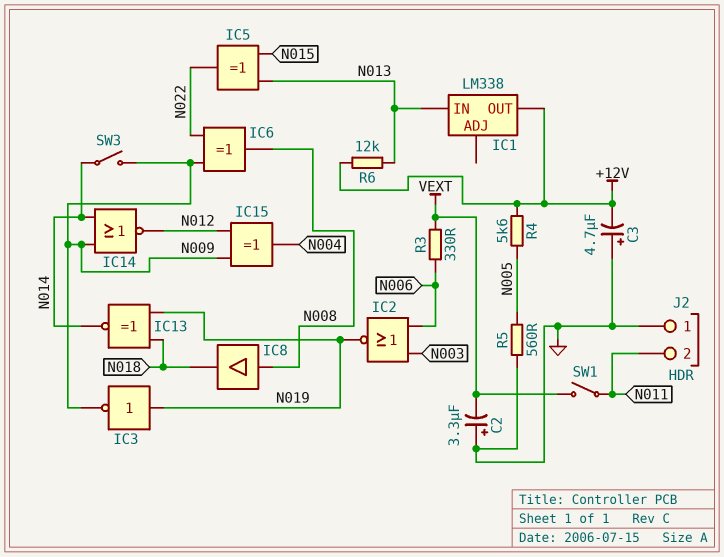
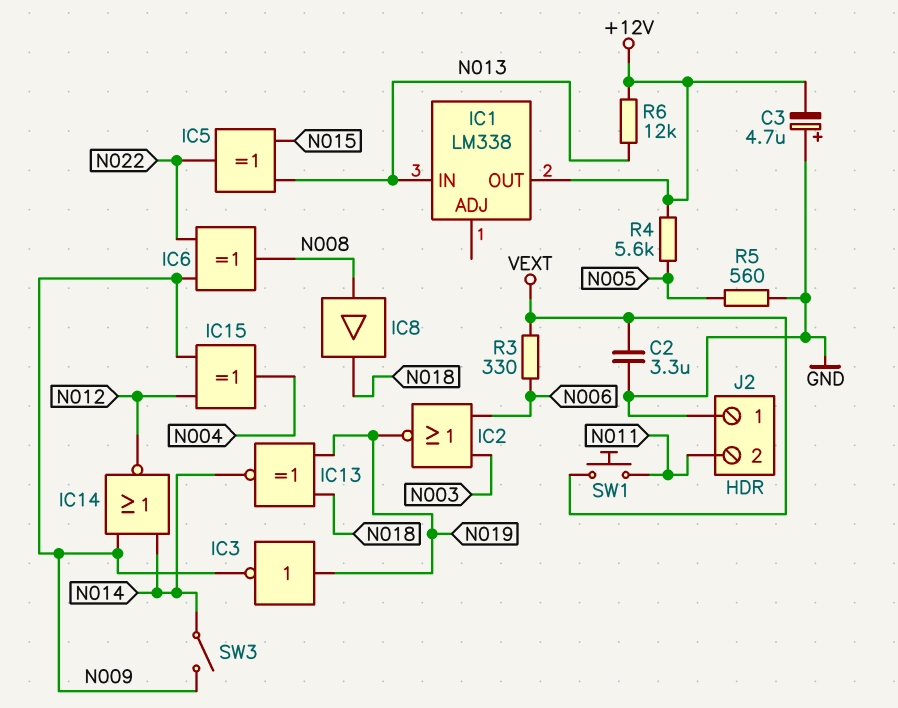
C2: 3.3uF (plus GND, minus VEXT) -> 3.3uF (GND, VEXT)
SW1: switch (N011, VEXT) -> button (N011, VEXT)

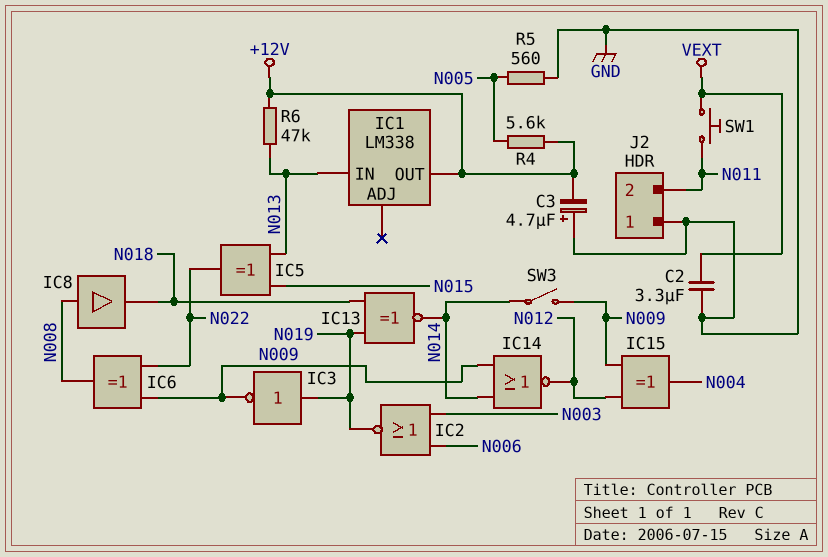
R3: 330 (N006, VEXT) -> none
R6: 12k (+12V, N013) -> 47k (+12V, N013)

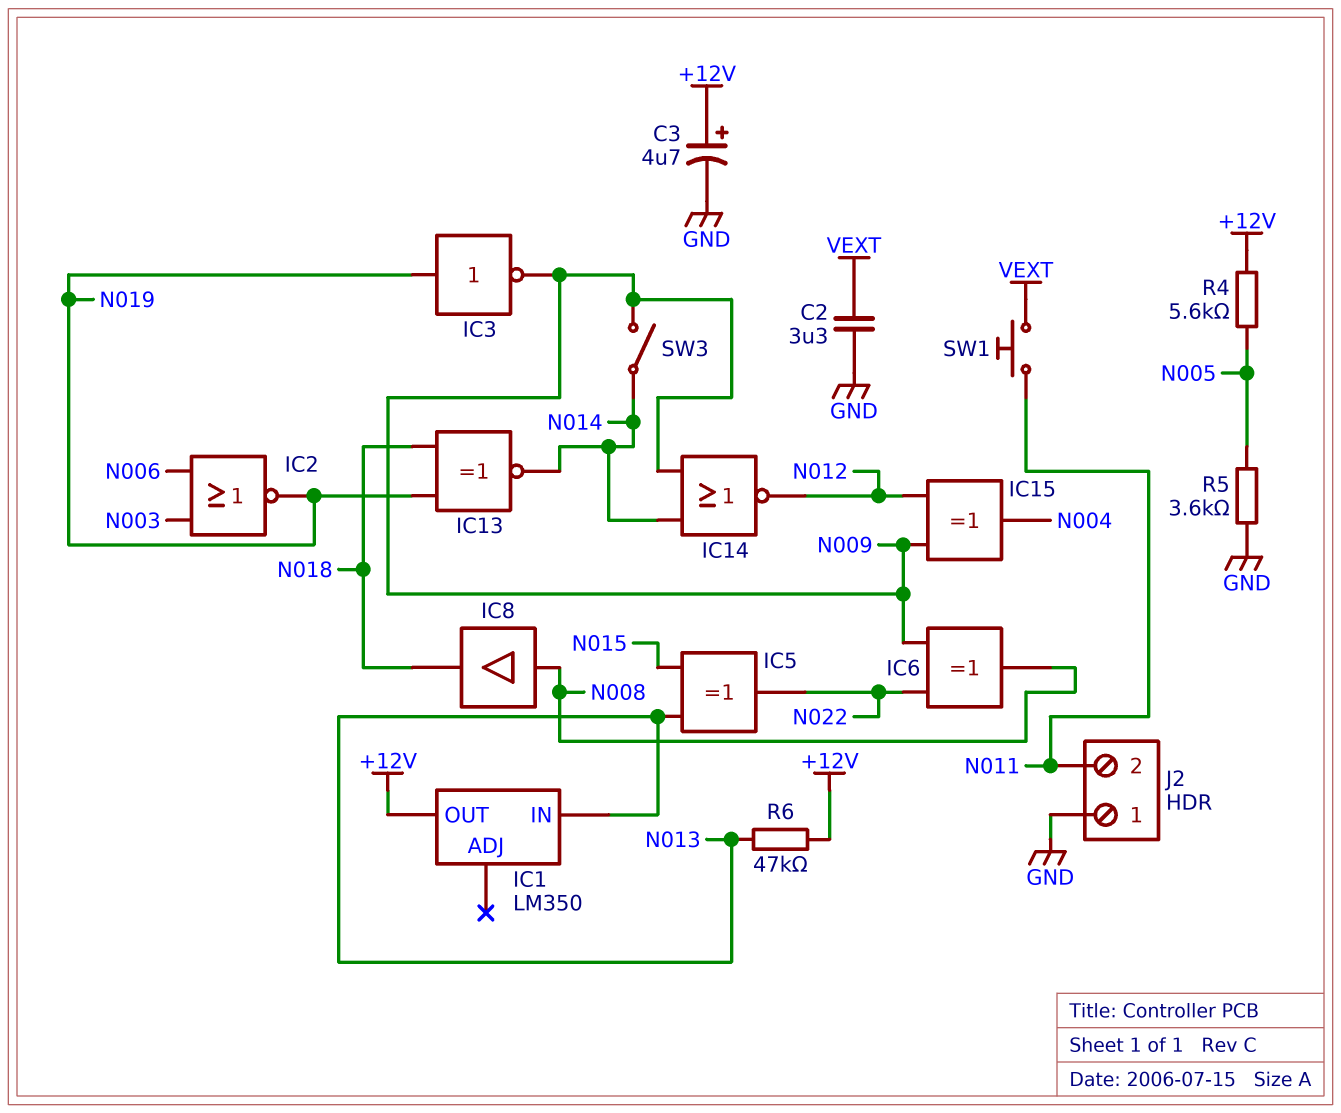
C3: 4.7uF (plus GND, minus +12V) -> 4.7uF (plus +12V, minus GND)
IC1: LM338 -> LM350
R5: 560 (GND, N005) -> 3.6k (GND, N005)

